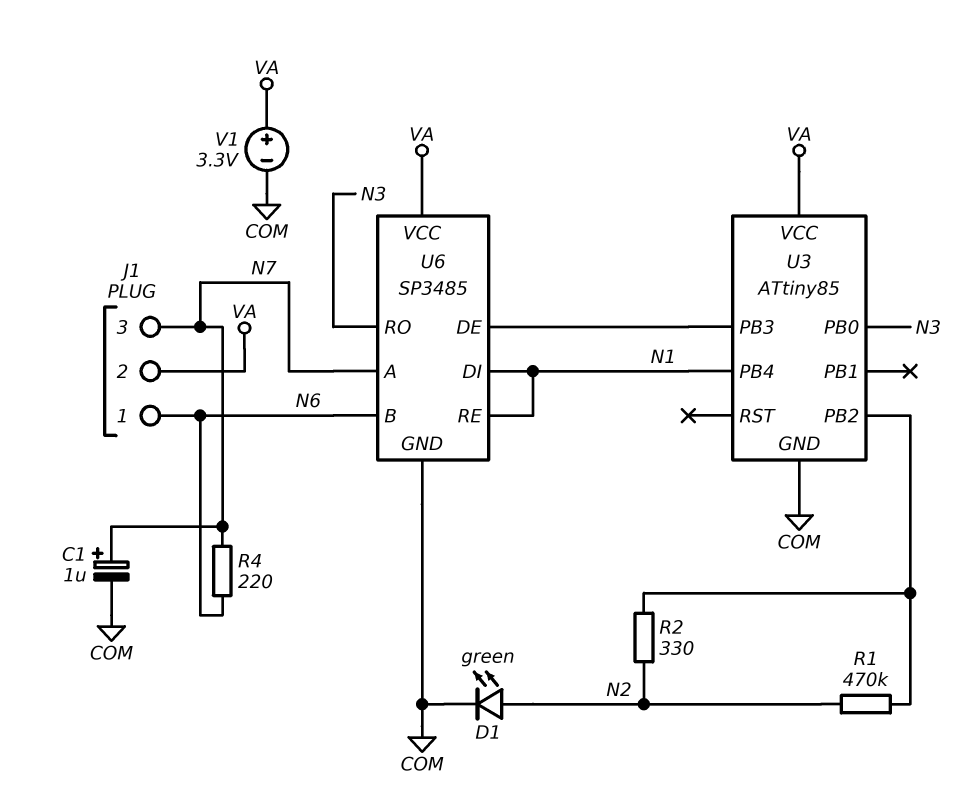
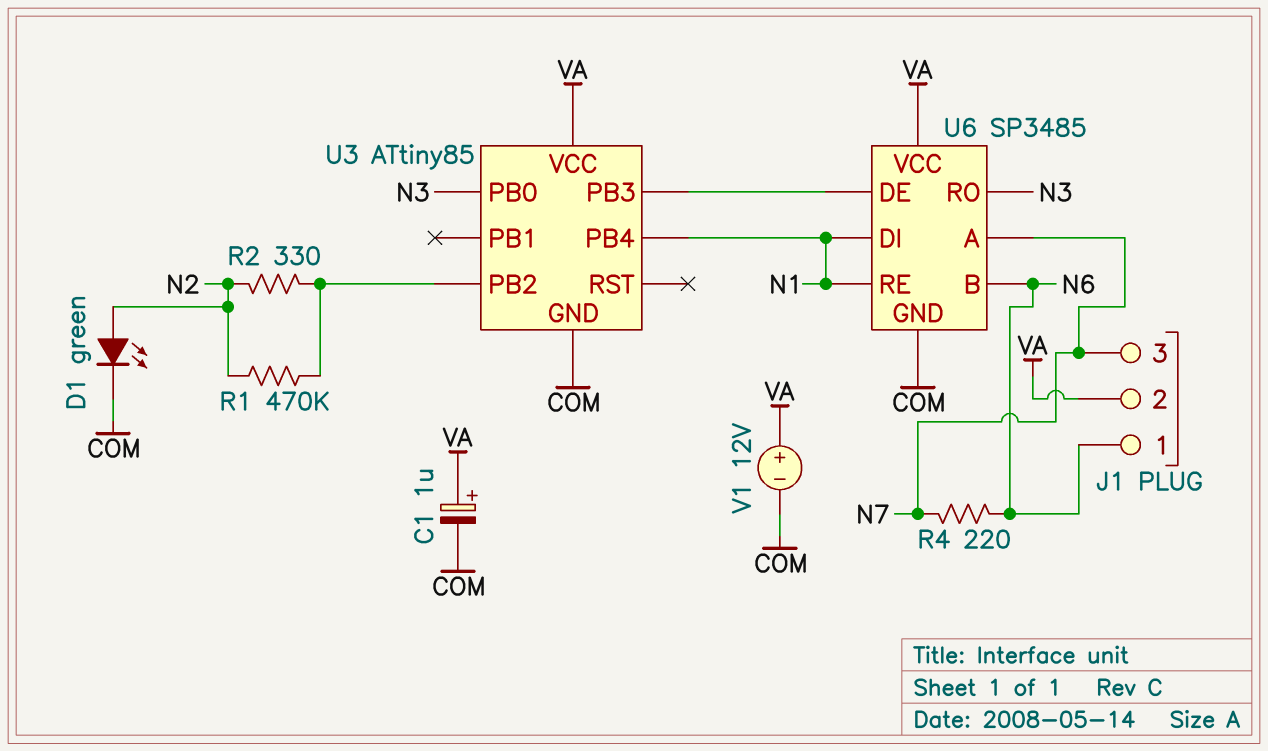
C1: 1uF (plus N7, minus COM) -> 1uF (plus VA, minus COM)
V1: 3.3V (plus VA, minus COM) -> 12V (plus VA, minus COM)

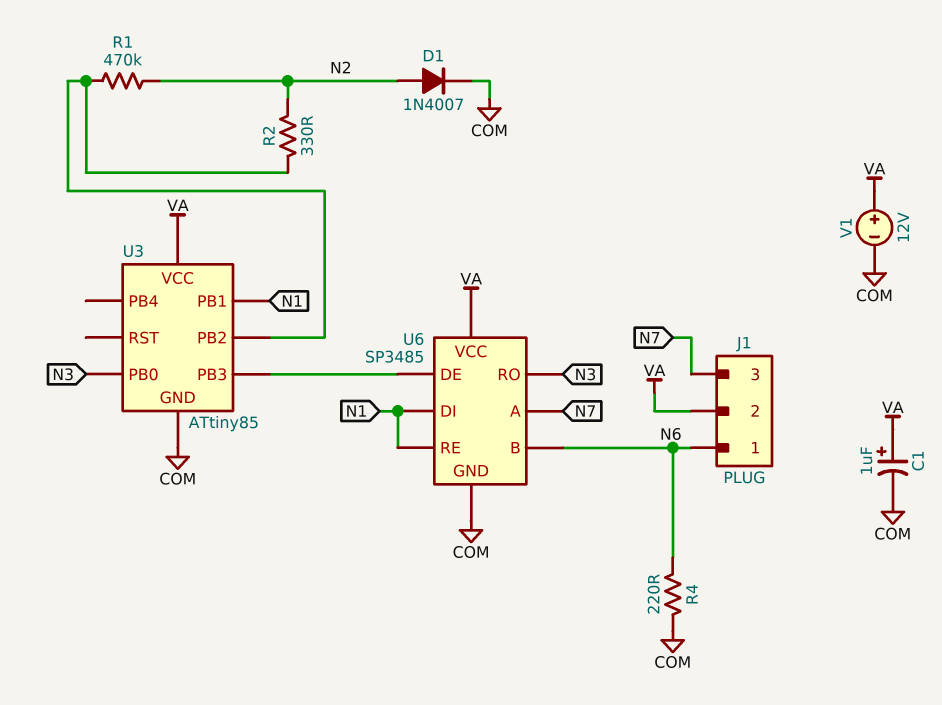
D1: LED green (A N2, K COM) -> diode 1N4007 (A N2, K COM)
R4: 220 (N6, N7) -> 220 (COM, N6)
U3 pin PB1: none -> N1
U3 pin PB4: N1 -> none

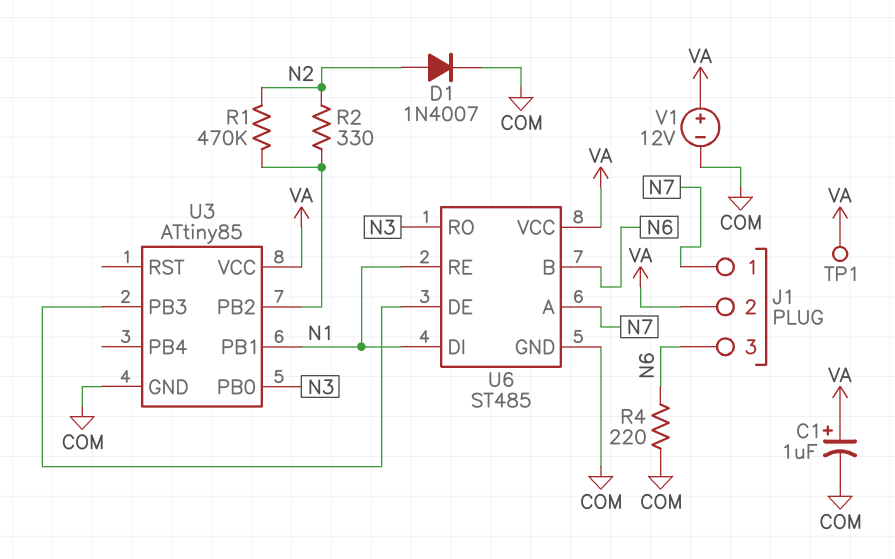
J1 pin 1: N6 -> N7
J1 pin 3: N7 -> N6
TP1: none -> test point (VA)
U6: SP3485 -> ST485

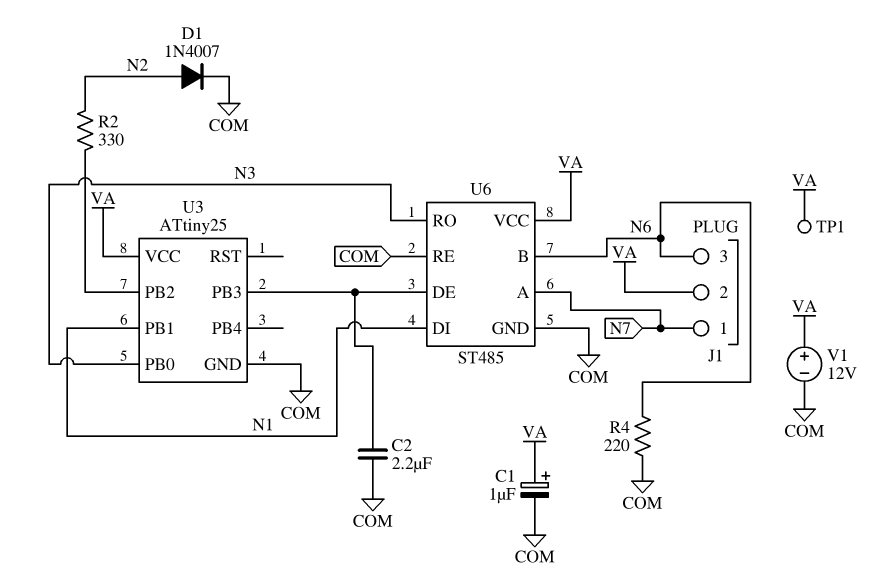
C2: none -> 2.2uF (COM, U3/PB3)
R1: 470k (N2, U3/PB2) -> none
U3: ATtiny85 -> ATtiny25
U6 pin RE: N1 -> COM

